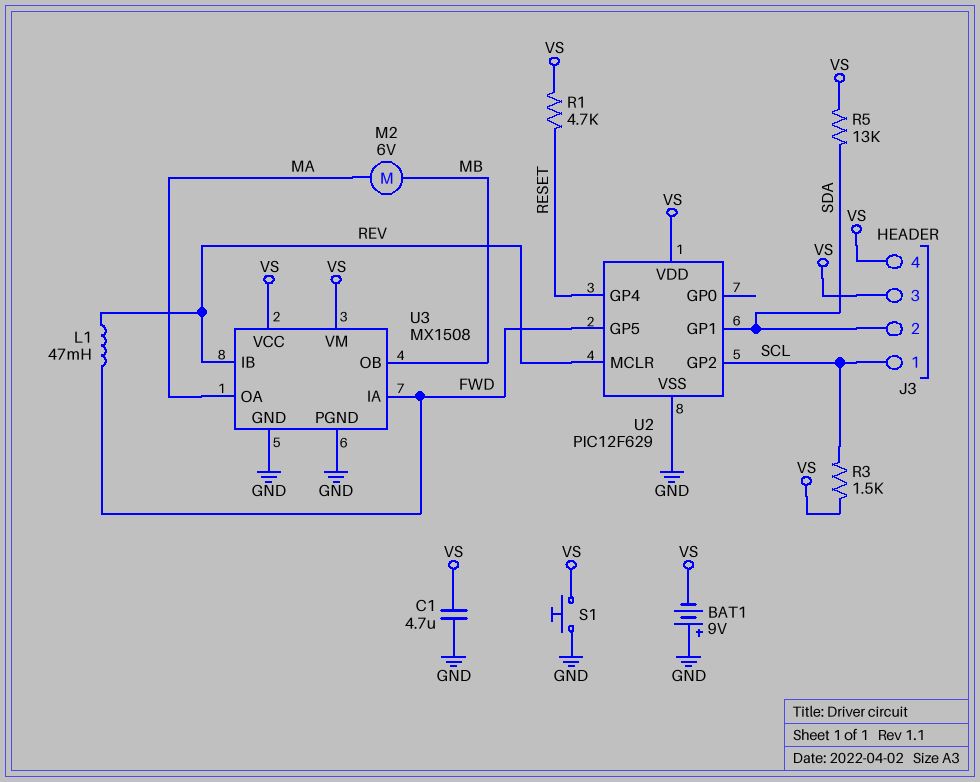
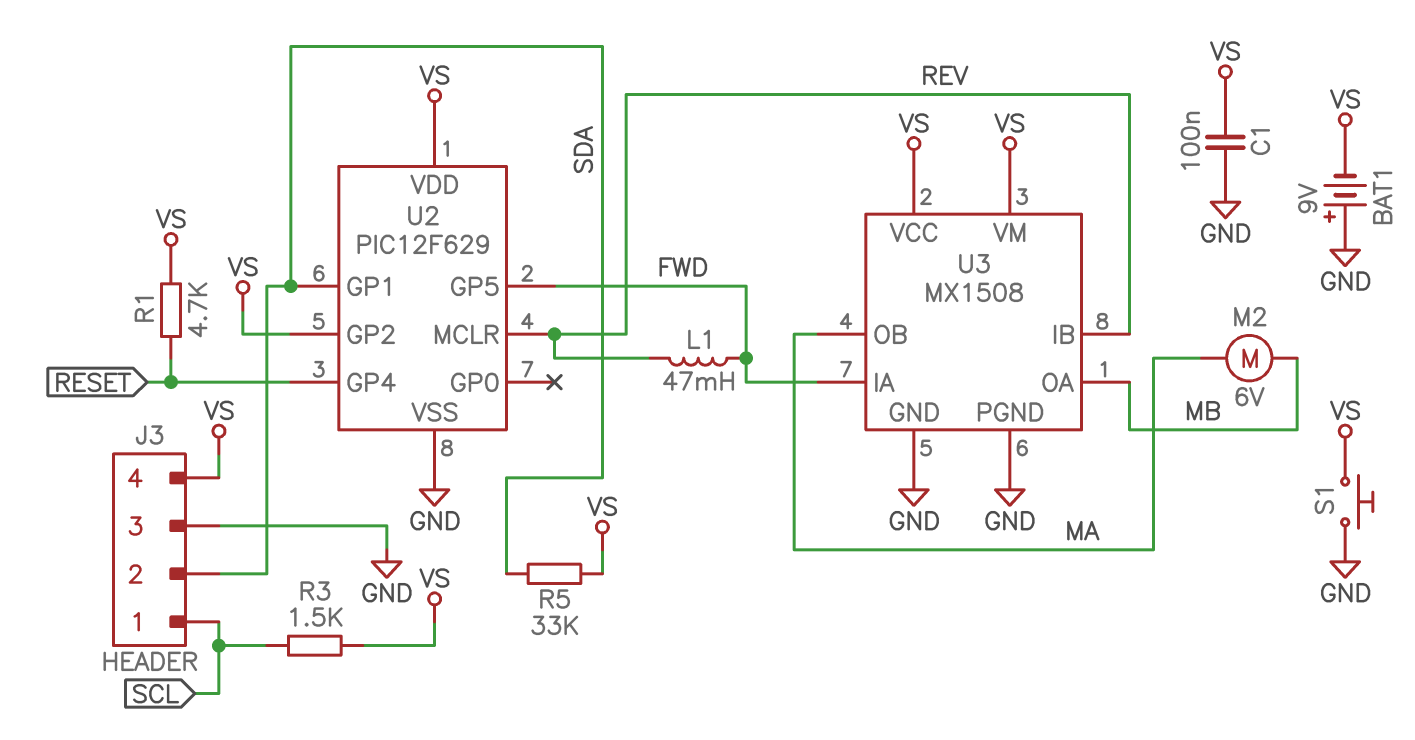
C1: 4.7uF (GND, VS) -> 100nF (GND, VS)
J3 pin 3: VS -> GND
R5: 13k (SDA, VS) -> 33k (SDA, VS)
U2 pin GP2: SCL -> VS
U3 pin OA: MA -> MB
U3 pin OB: MB -> MA

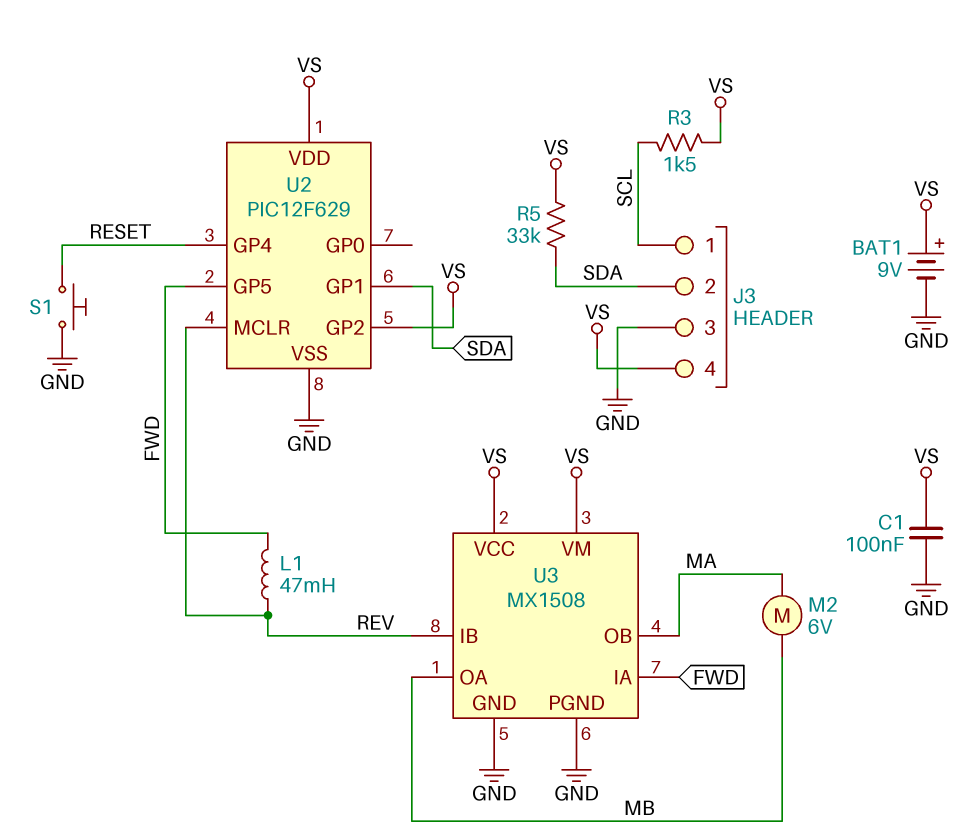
BAT1: 9V (plus GND, minus VS) -> 9V (plus VS, minus GND)
R1: 4.7k (RESET, VS) -> none
S1: button (GND, VS) -> button (GND, RESET)

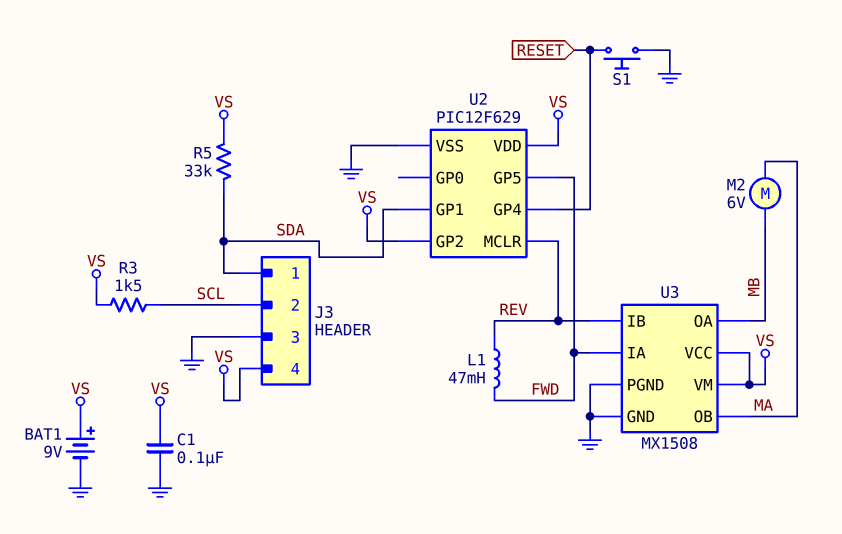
J3 pin 1: SCL -> SDA
J3 pin 2: SDA -> SCL

